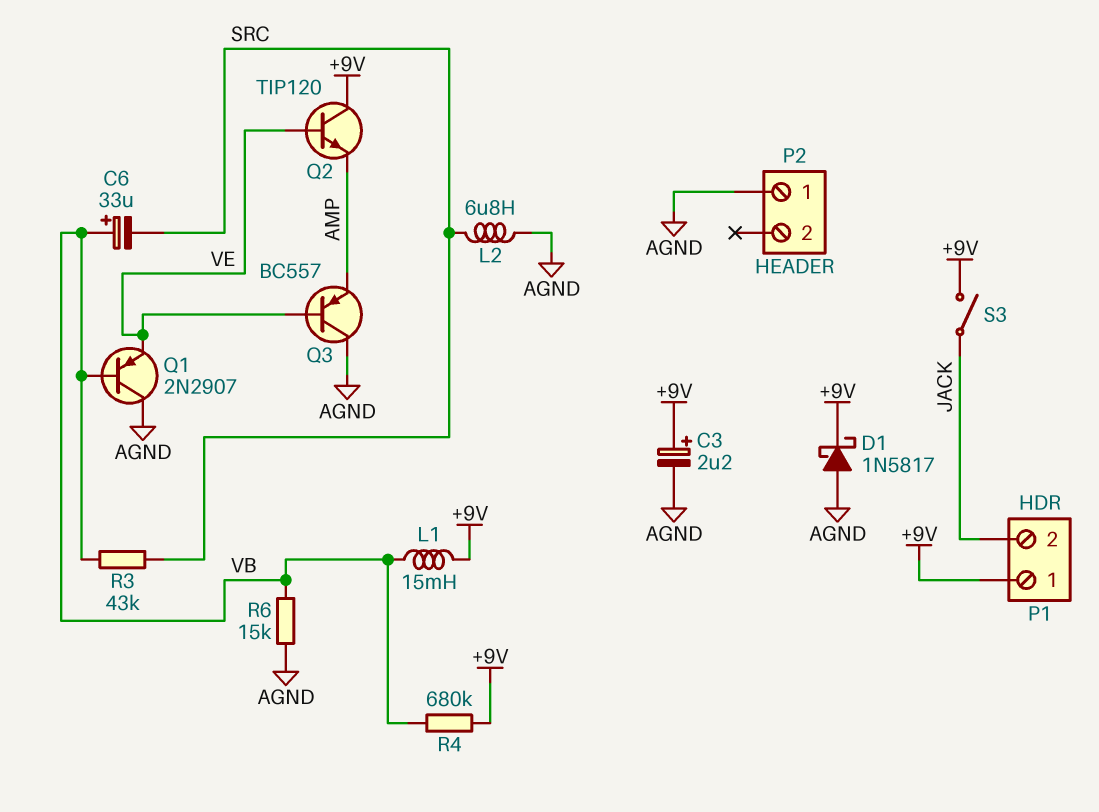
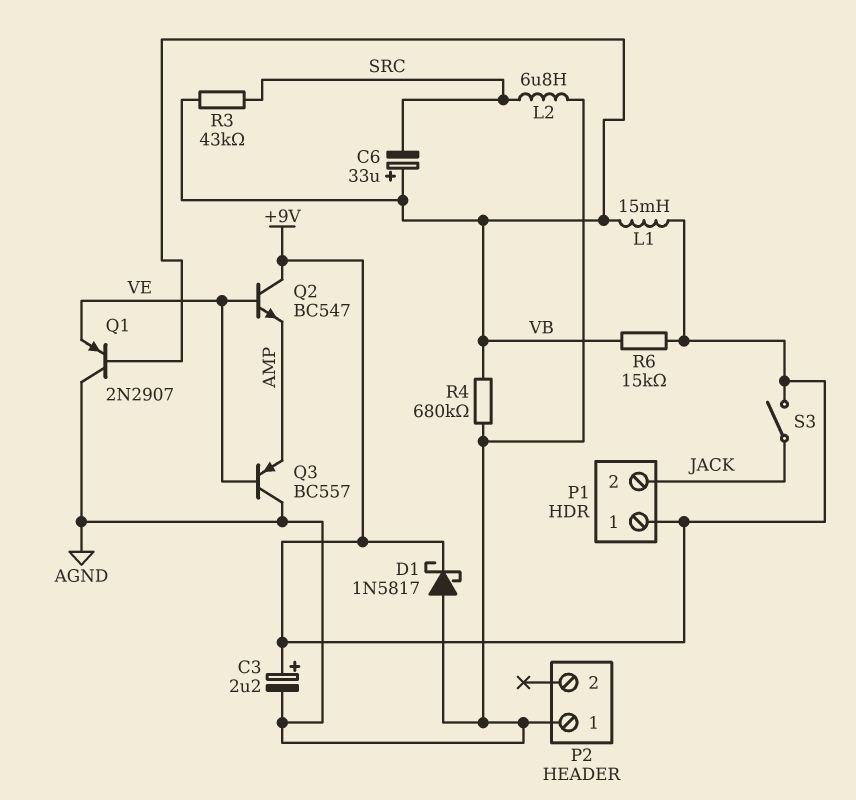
Q2: NPN TIP120 (B VE, C +9V, E AMP) -> NPN BC547 (B VE, C +9V, E AMP)
R4: 680k (+9V, VB) -> 680k (AGND, VB)
R6: 15k (AGND, VB) -> 15k (+9V, VB)

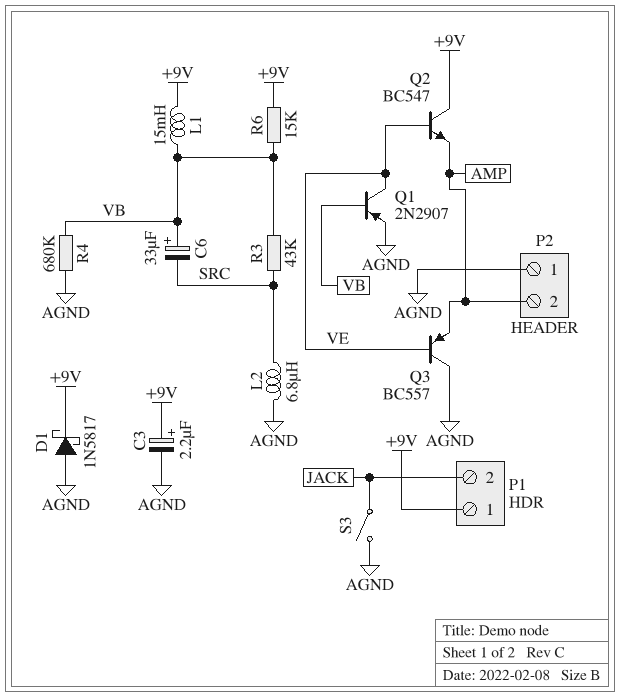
P2 pin 2: none -> AMP
Q1: PNP 2N2907 (B VB, C AGND, E VE) -> PNP 2N2907 (B VB, C VE, E AGND)
S3: switch (+9V, JACK) -> switch (AGND, JACK)

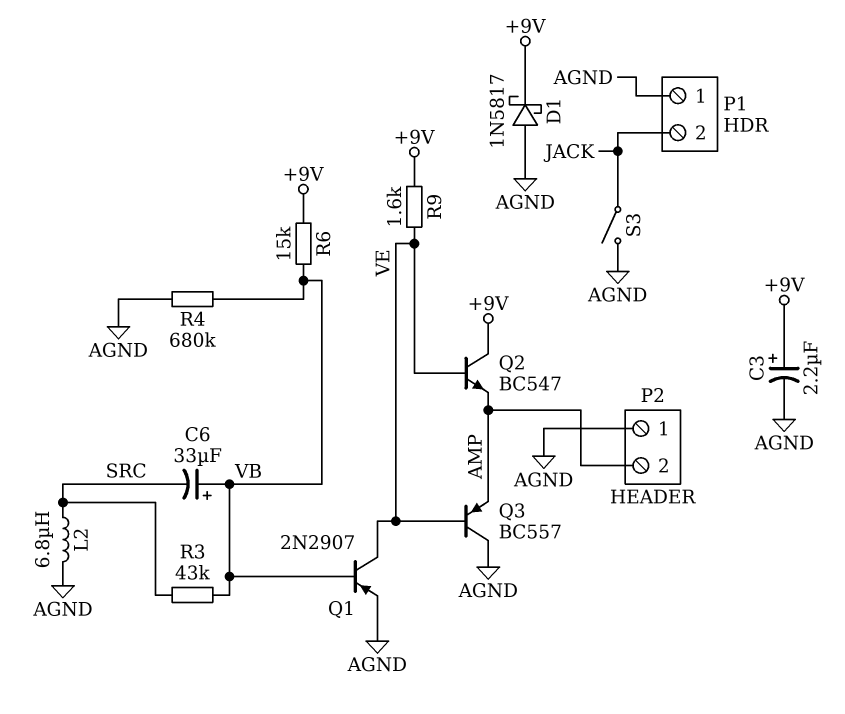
L1: 15mH (+9V, VB) -> none
P1 pin 1: +9V -> AGND
R9: none -> 1.6k (+9V, VE)

